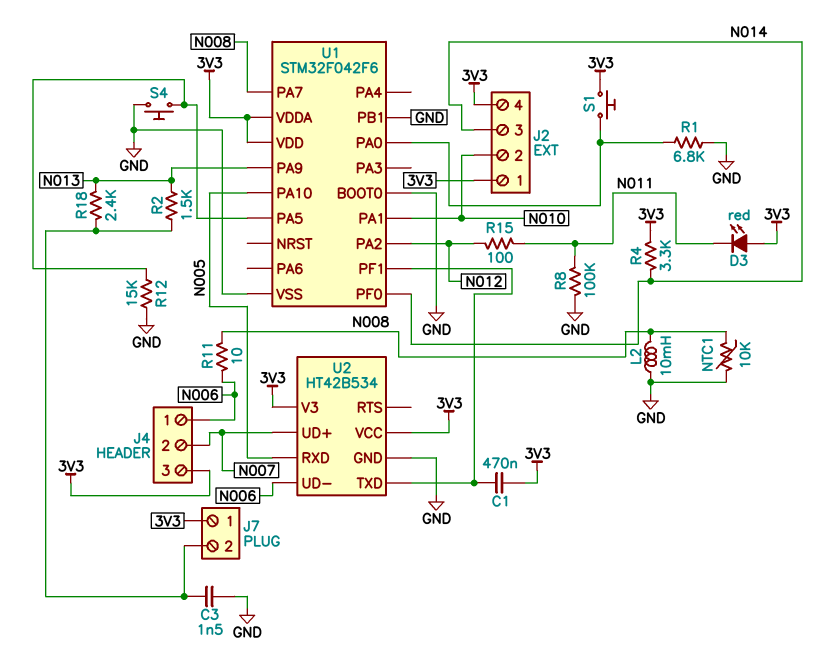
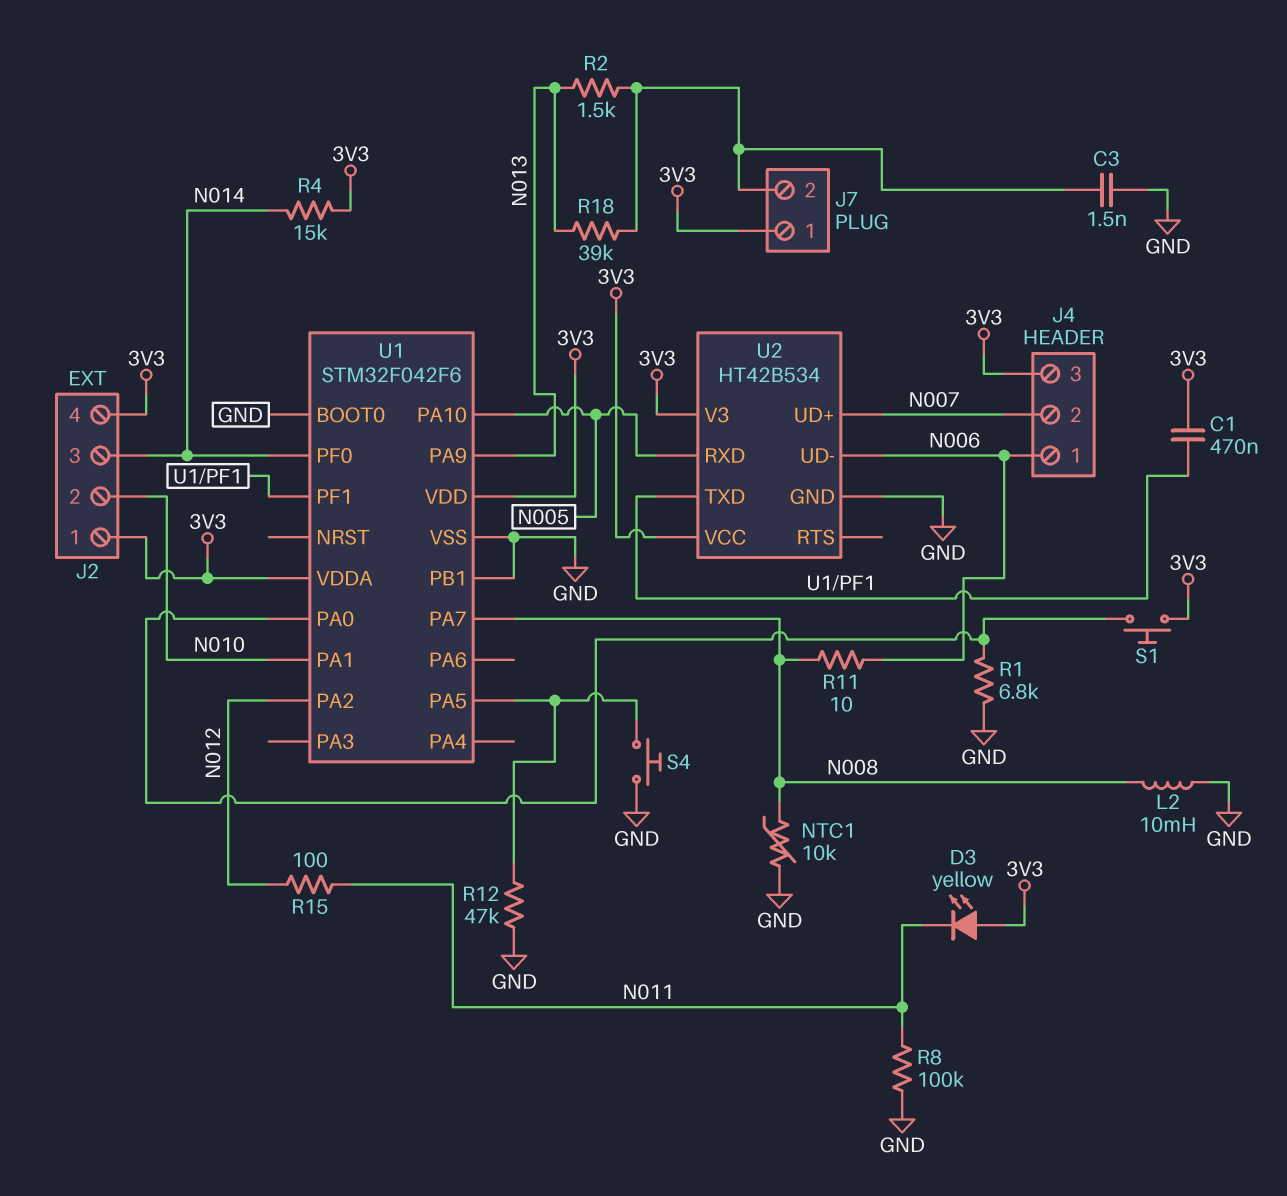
D3: LED red (A 3V3, K N011) -> LED yellow (A 3V3, K N011)
R4: 3.3k (3V3, N014) -> 15k (3V3, N014)
R12: 15k (GND, U1/PA5) -> 47k (GND, U1/PA5)
R18: 2.4k (J7/2, N013) -> 39k (J7/2, N013)

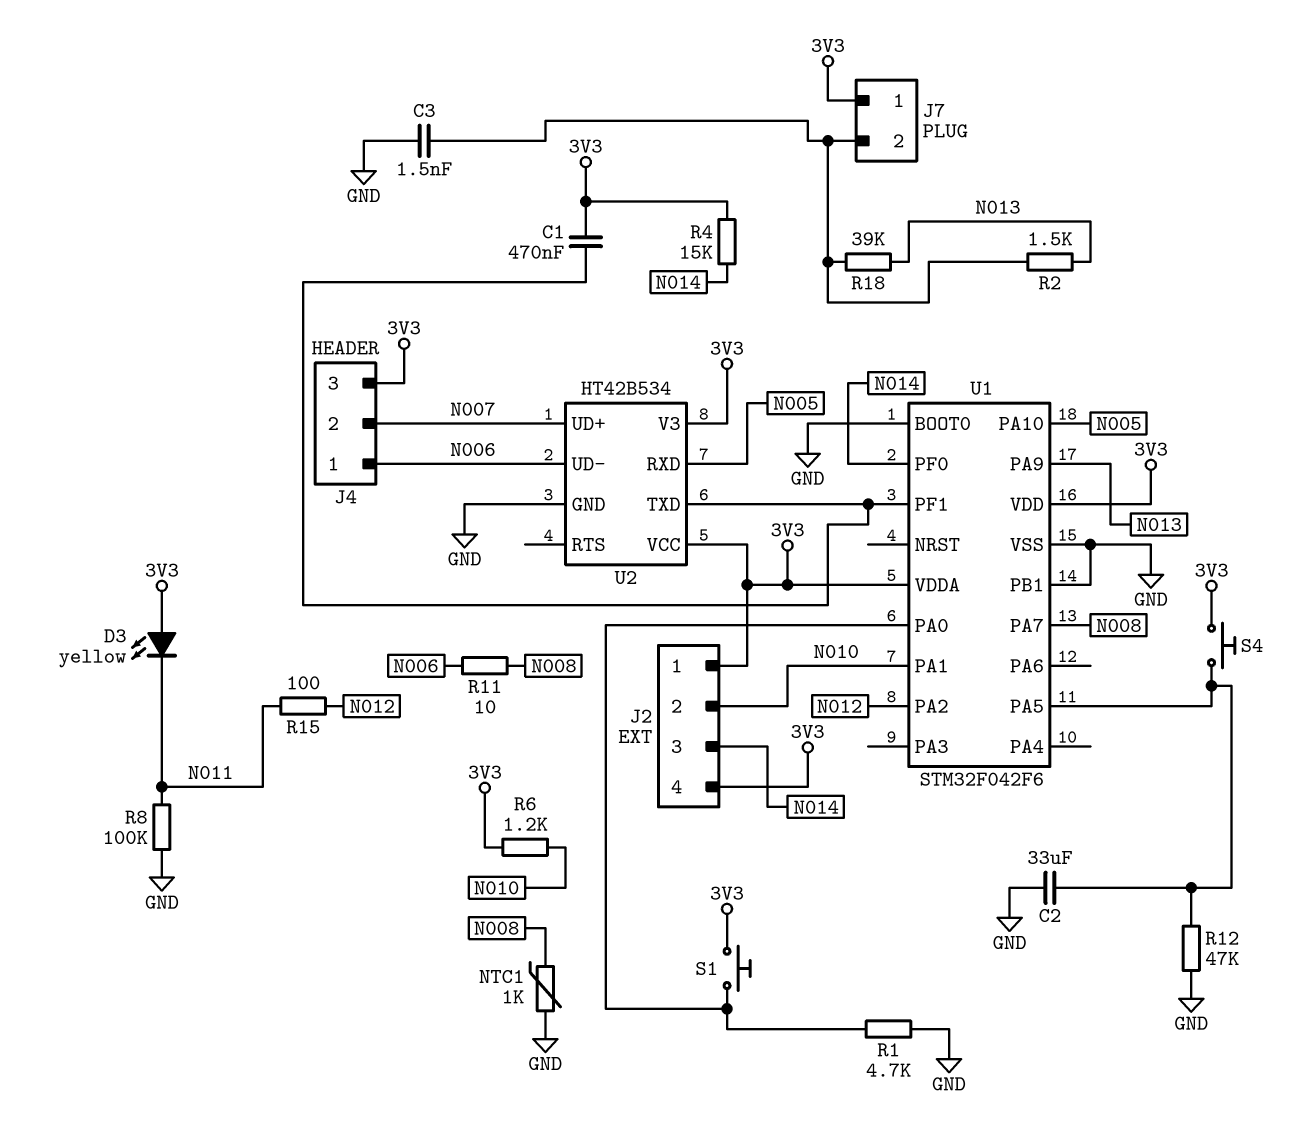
C2: none -> 33uF (GND, U1/PA5)
L2: 10mH (GND, N008) -> none
NTC1: 10k (GND, N008) -> 1k (GND, N008)
R1: 6.8k (GND, U1/PA0) -> 4.7k (GND, U1/PA0)
R6: none -> 1.2k (3V3, N010)
S4: button (GND, U1/PA5) -> button (3V3, U1/PA5)

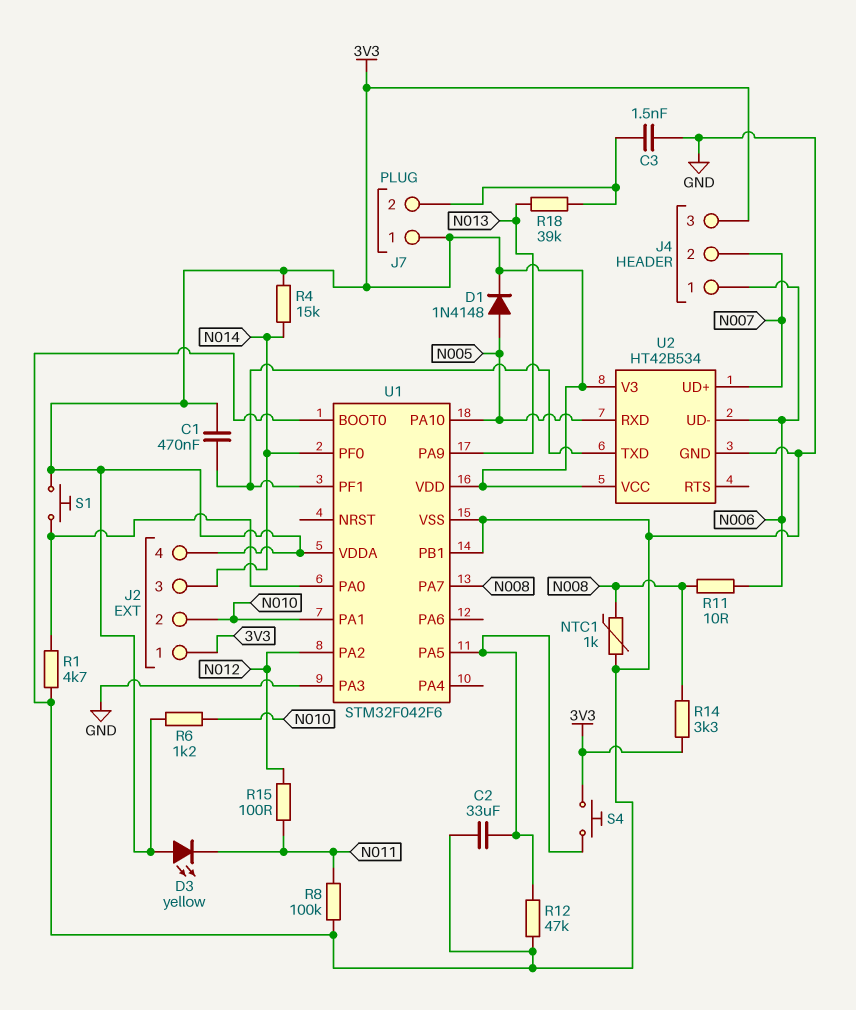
D1: none -> diode 1N4148 (A N005, K 3V3)
R2: 1.5k (J7/2, N013) -> none
R14: none -> 3.3k (3V3, N008)
U1 pin PA3: none -> GND

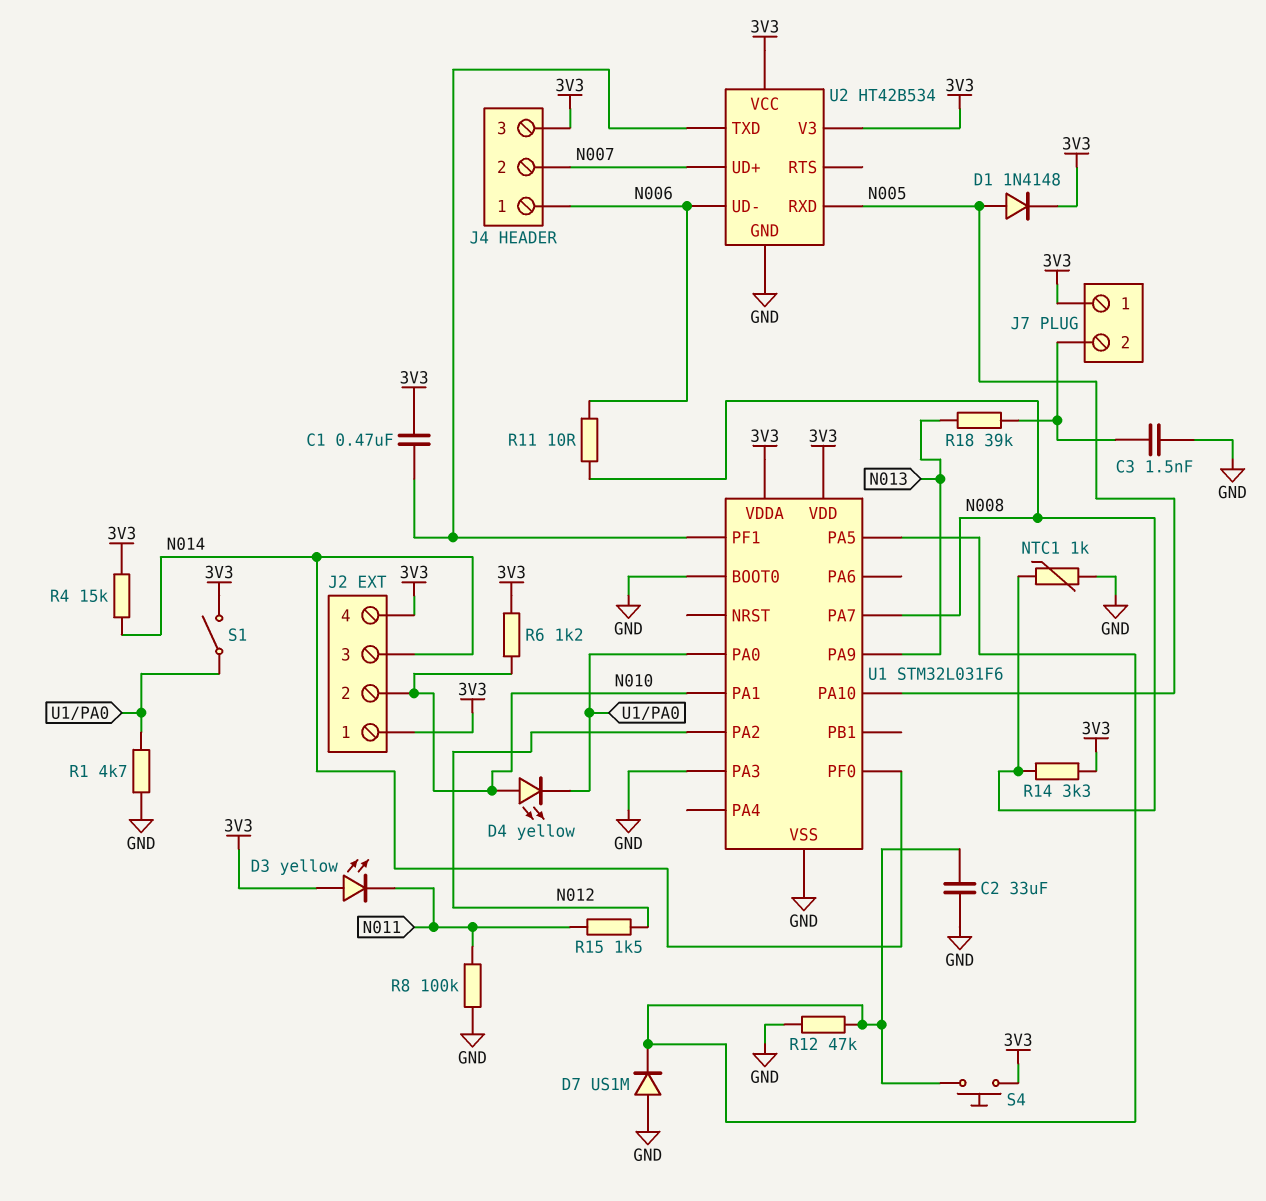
D4: none -> LED yellow (A N010, K U1/PA0)
D7: none -> diode US1M (A GND, K U1/PA5)
R15: 100 (N011, N012) -> 1.5k (N011, N012)
S1: button (3V3, U1/PA0) -> switch (3V3, U1/PA0)
U1: STM32F042F6 -> STM32L031F6
U1 pin PB1: GND -> none

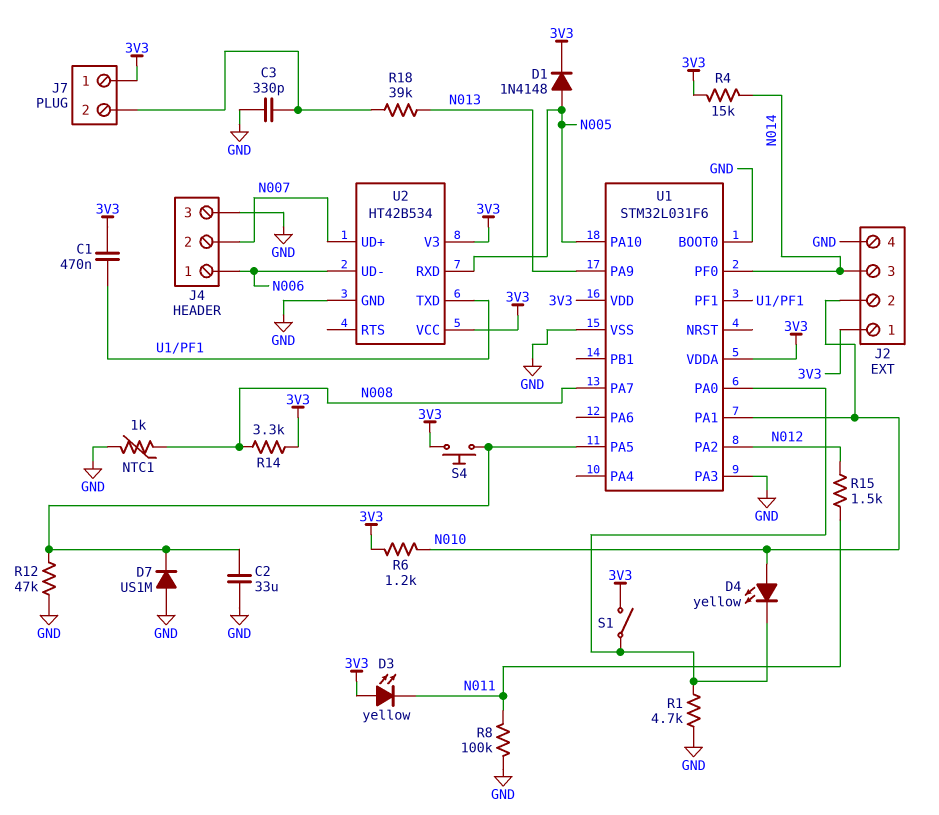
C3: 1.5nF (GND, J7/2) -> 330pF (GND, J7/2)
J2 pin 4: 3V3 -> GND
J4 pin 3: 3V3 -> GND
R11: 10 (N006, N008) -> none

